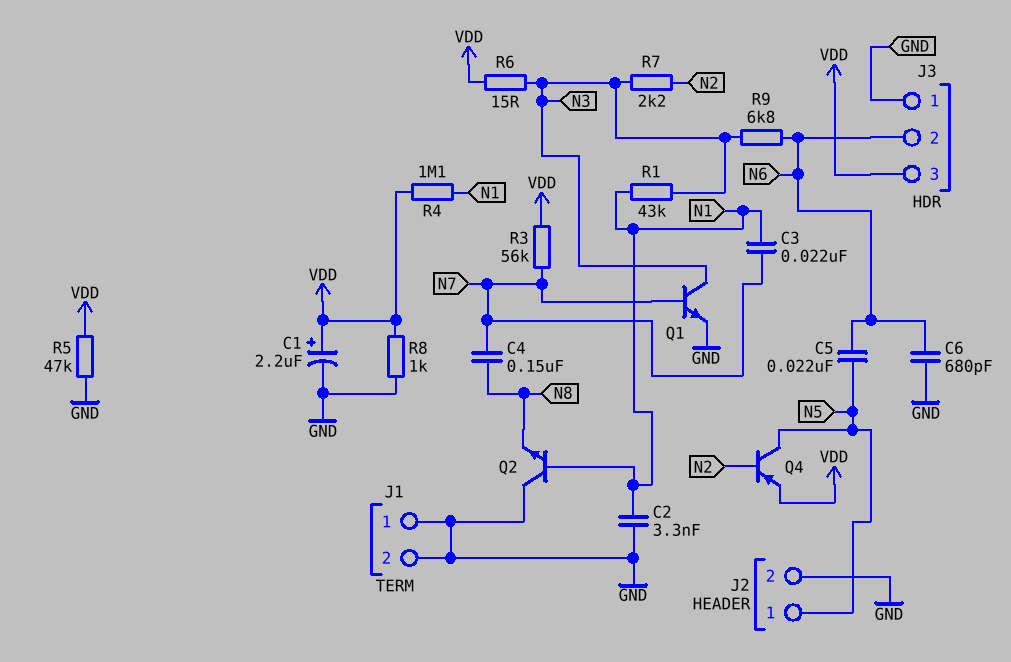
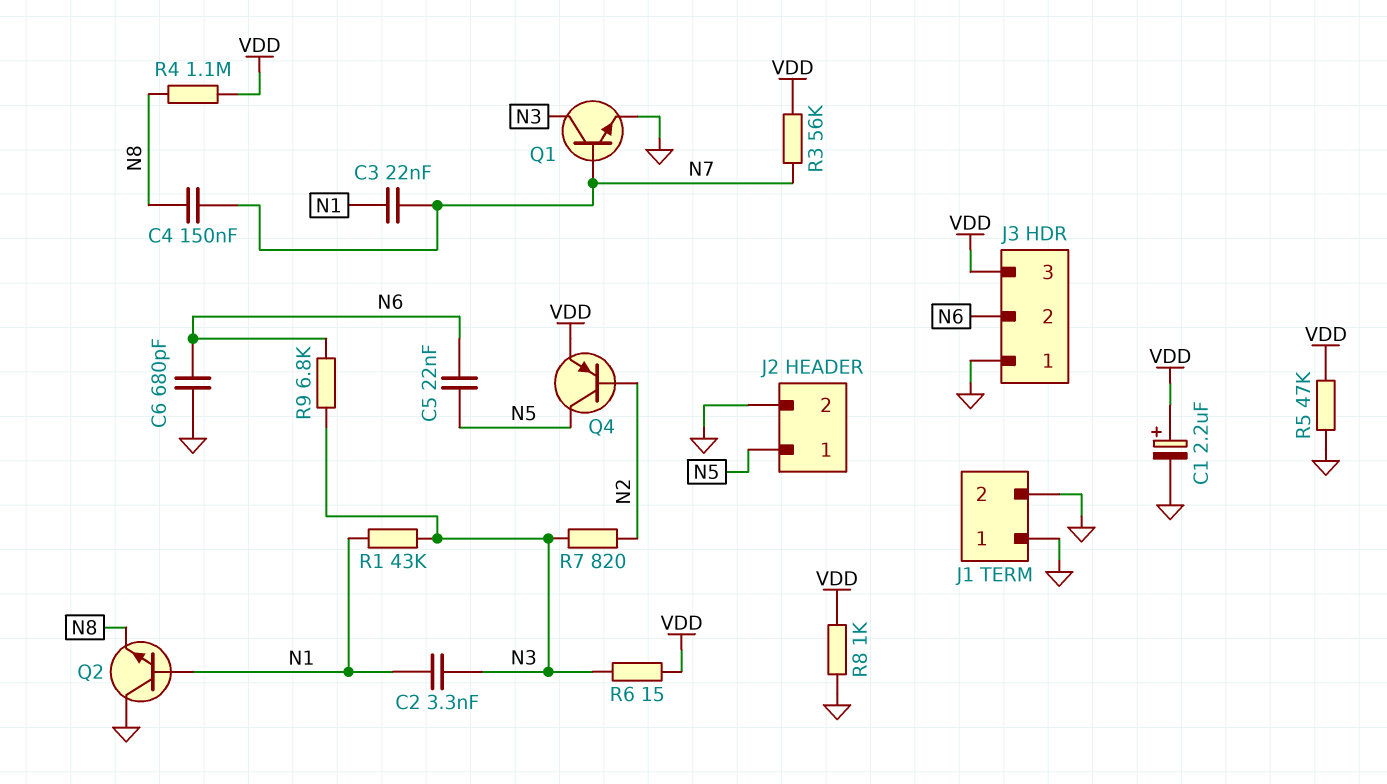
C2: 3.3nF (GND, N1) -> 3.3nF (N1, N3)
R4: 1.1M (N1, VDD) -> 1.1M (N8, VDD)
R7: 2.2k (N2, N3) -> 820 (N2, N3)

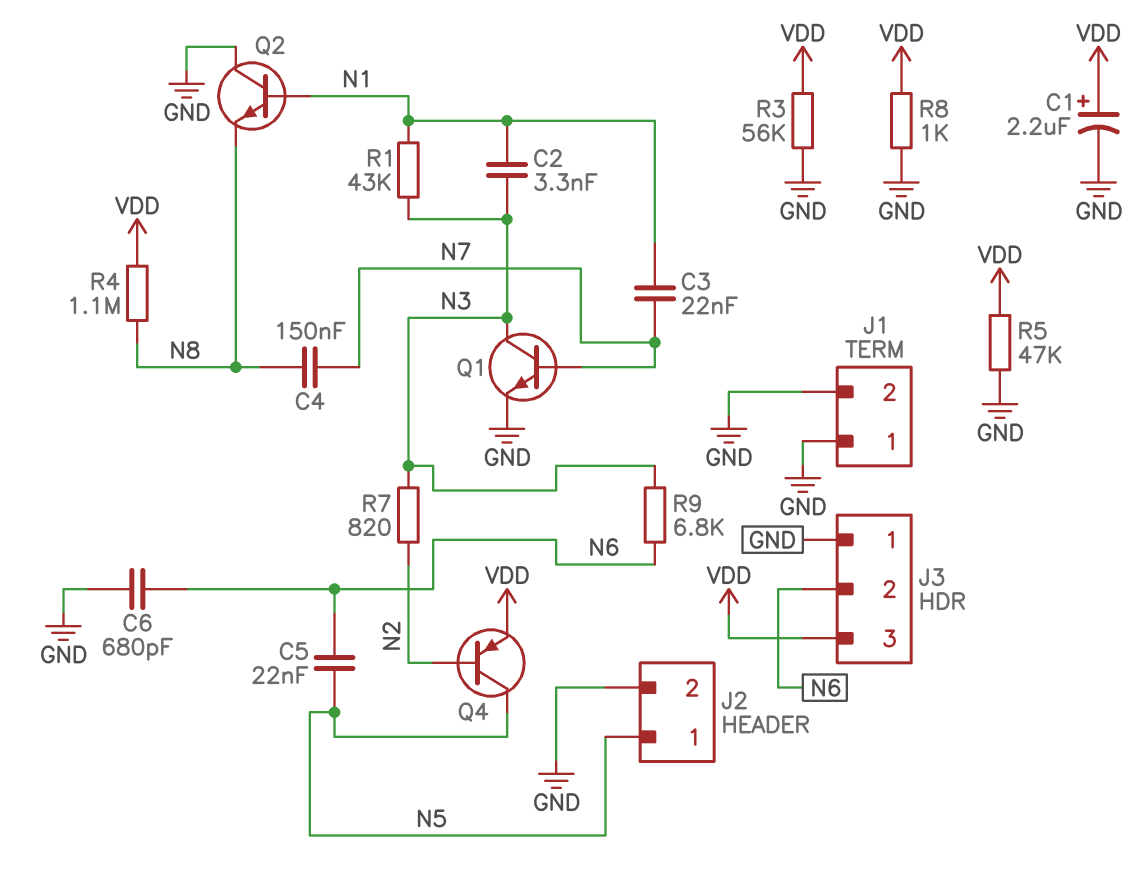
R3: 56k (N7, VDD) -> 56k (GND, VDD)
R6: 15 (N3, VDD) -> none

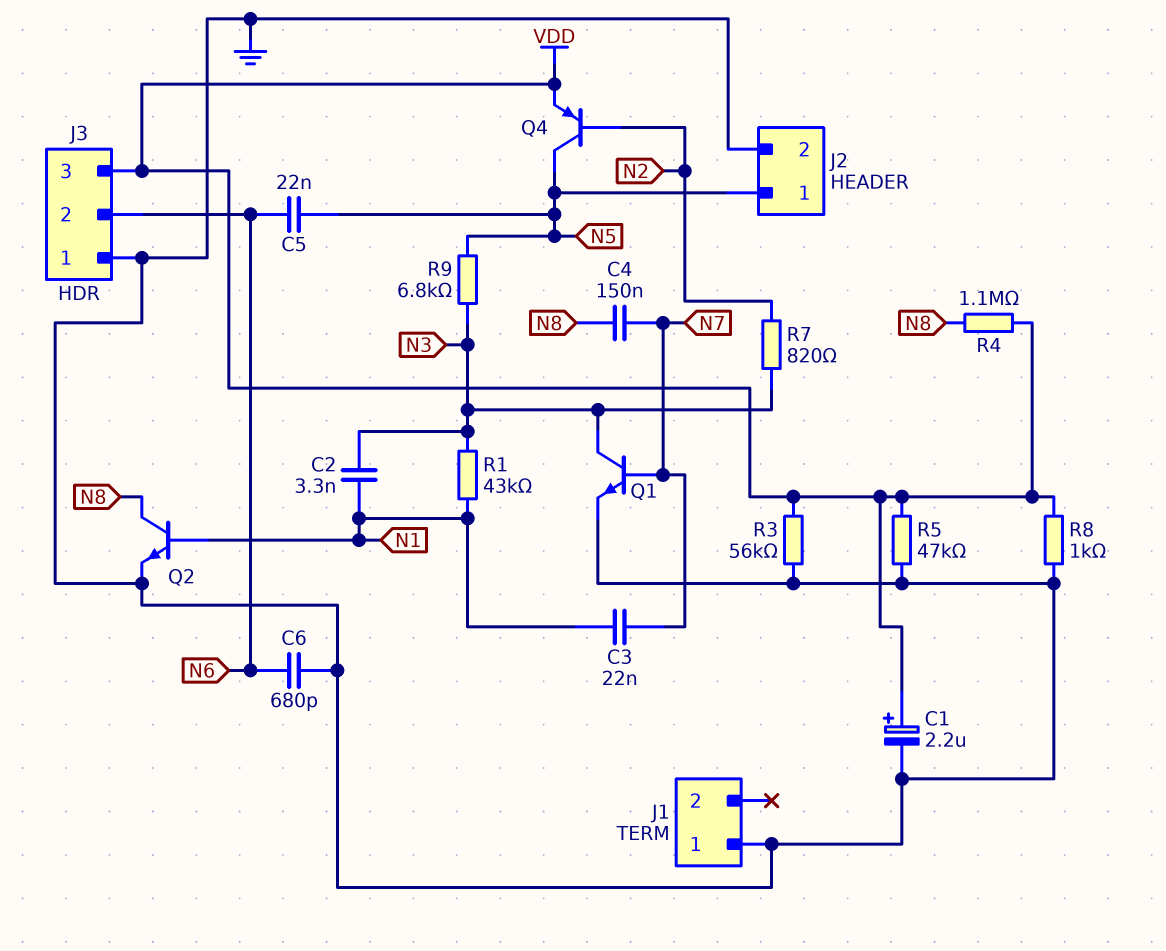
J1 pin 2: GND -> none
Q2: NPN (B N1, C GND, E N8) -> NPN (B N1, C N8, E GND)
R9: 6.8k (N3, N6) -> 6.8k (N3, N5)

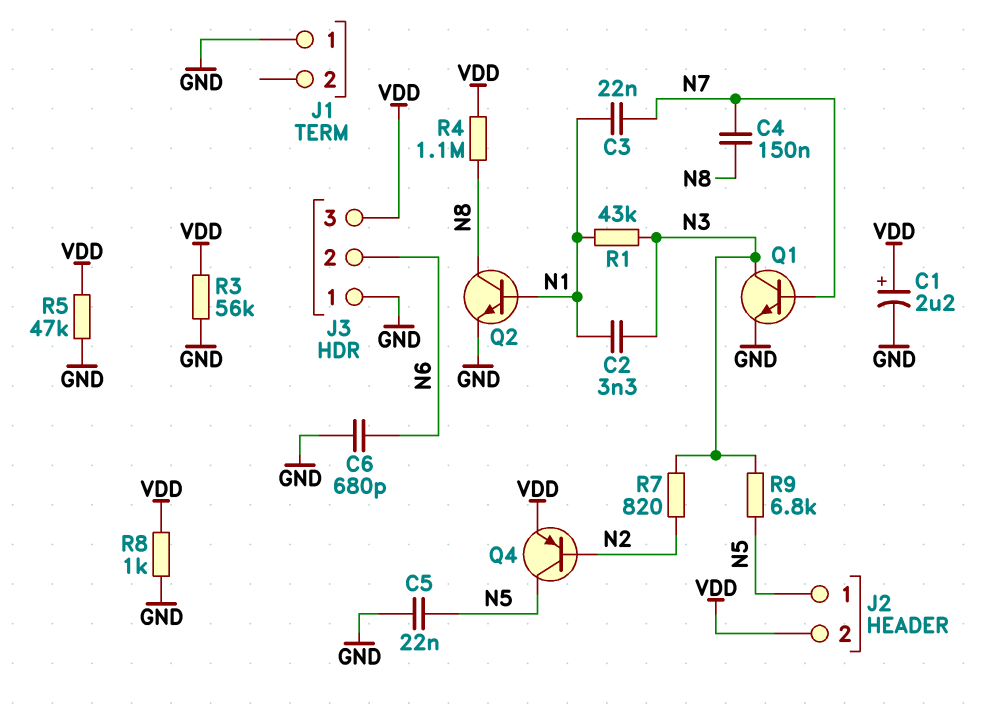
C5: 22nF (N5, N6) -> 22nF (GND, N5)
J2 pin 2: GND -> VDD

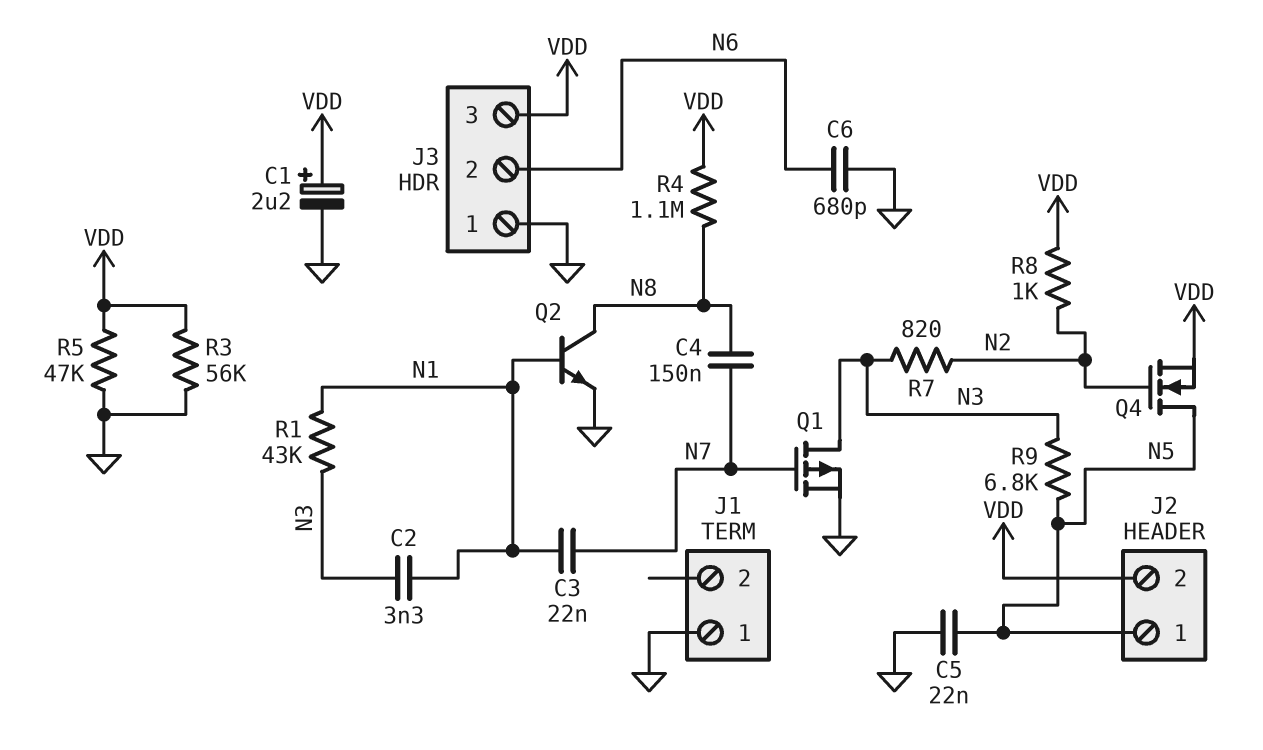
Q1: NPN (B N7, C N3, E GND) -> PMOS (G N7, D N3, S GND)
Q4: PNP (B N2, C N5, E VDD) -> NMOS (G N2, D N5, S VDD)
R8: 1k (GND, VDD) -> 1k (N2, VDD)

